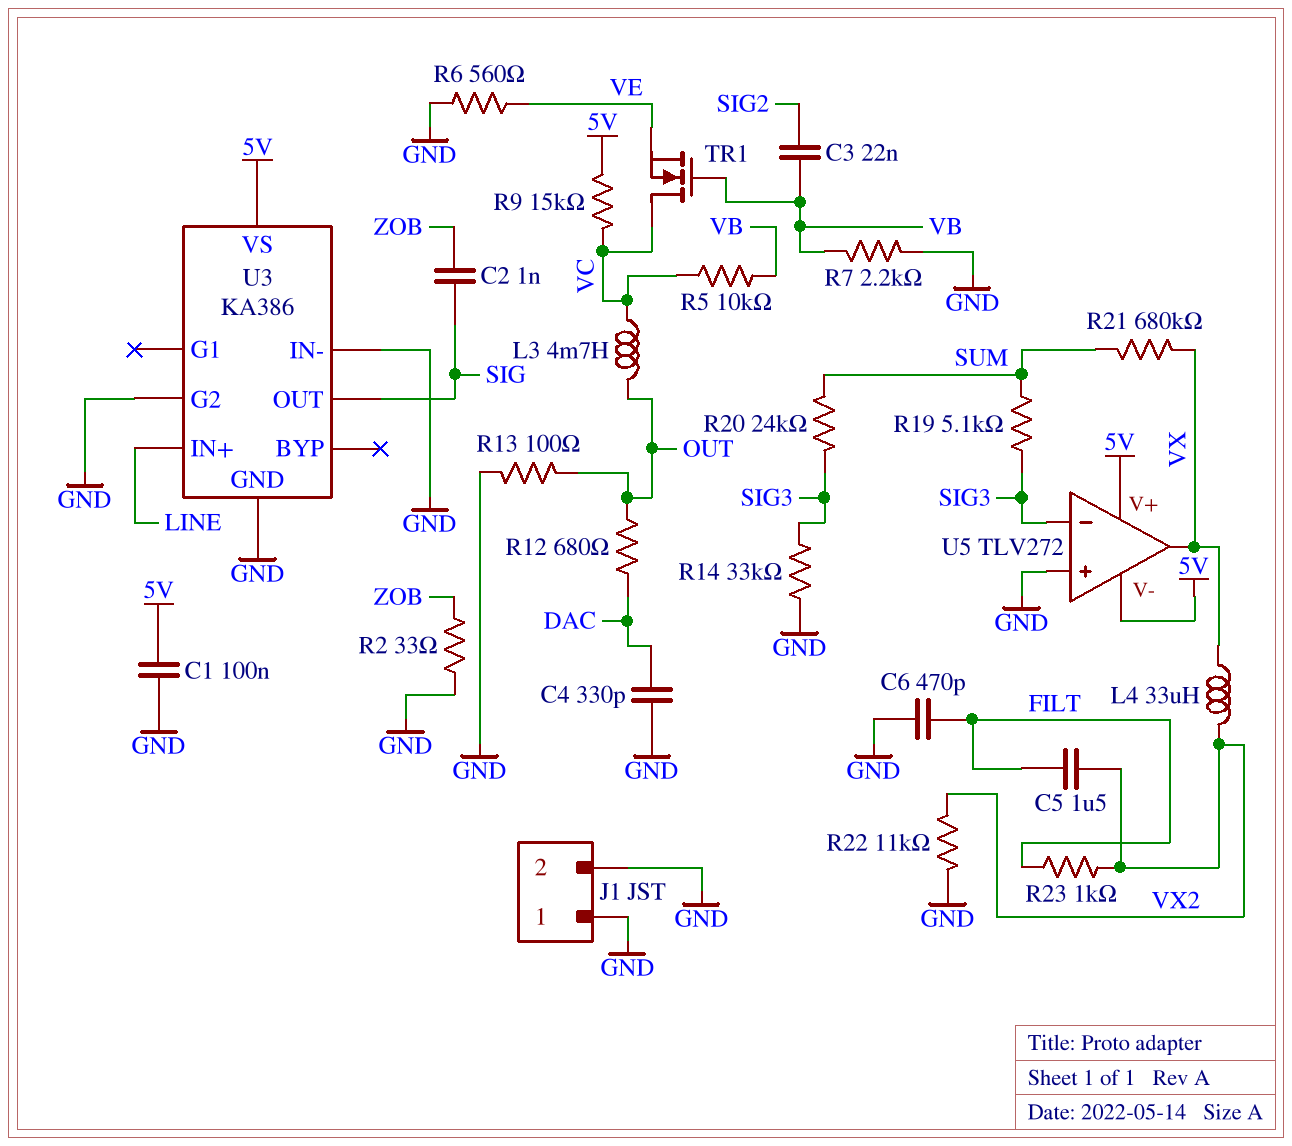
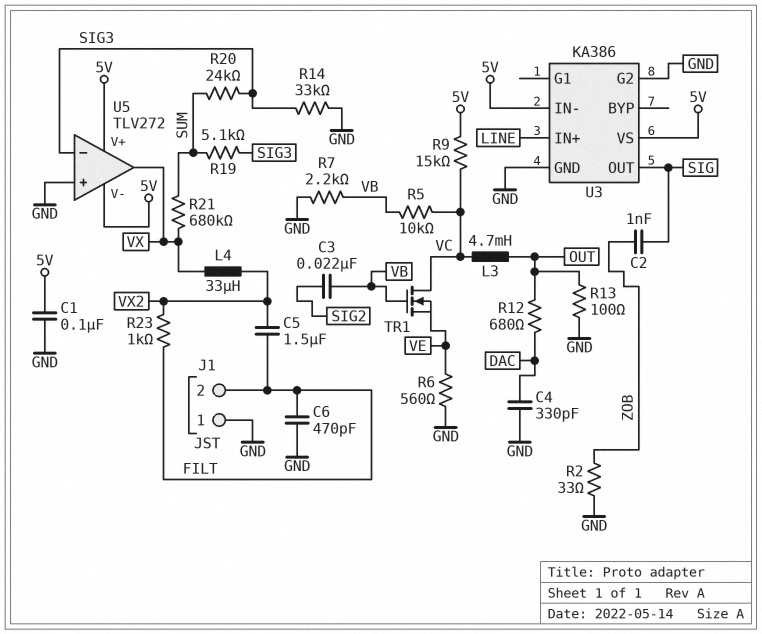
J1 pin 2: GND -> FILT
R22: 11k (GND, VX2) -> none
U3 pin IN-: GND -> 5V

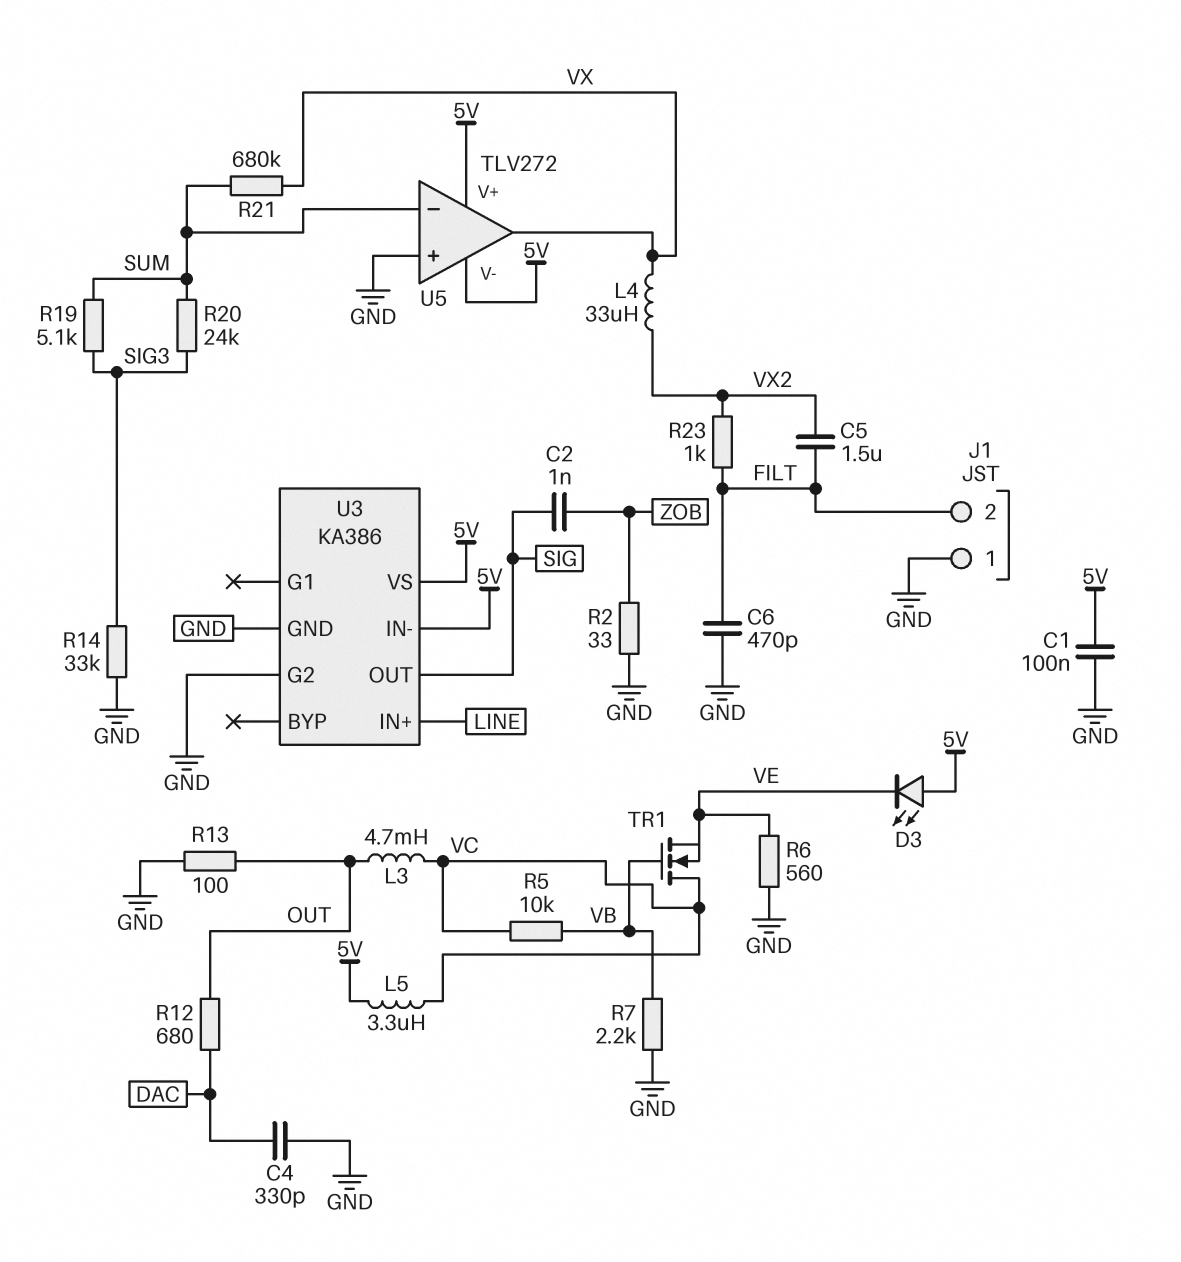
C3: 22nF (SIG2, VB) -> none
D3: none -> LED (A 5V, K VE)
L5: none -> 3.3uH (5V, VC)
R9: 15k (5V, VC) -> none
U5 pin in-: SIG3 -> SUM

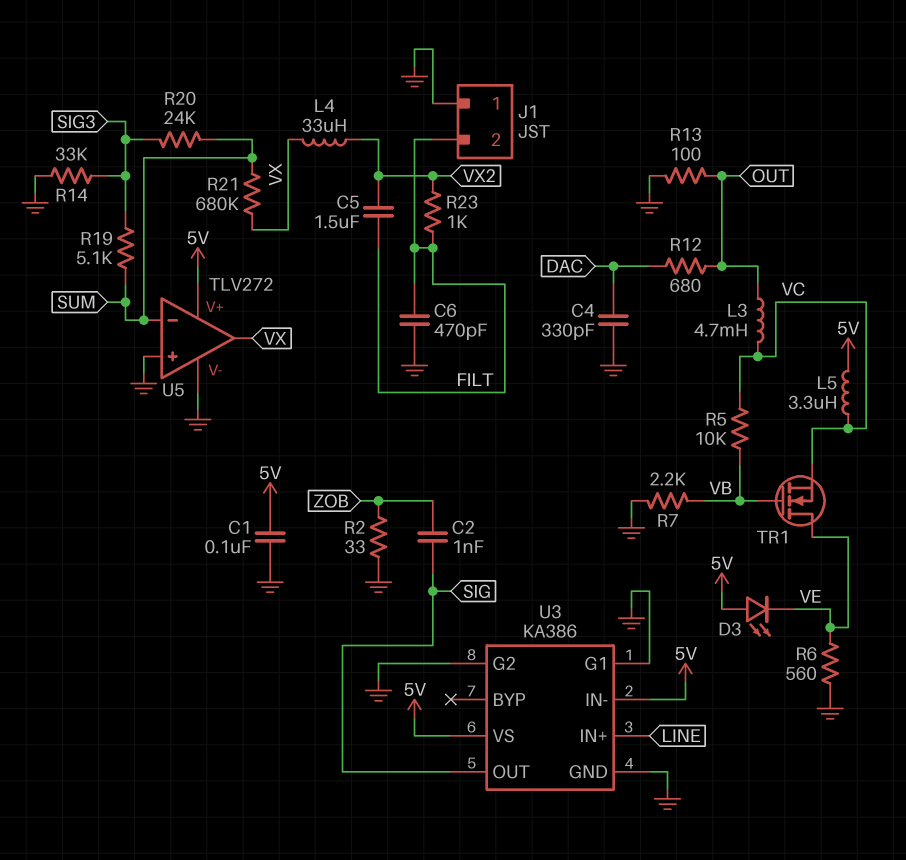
TR1: NMOS (G VB, D VC, S VE) -> NMOS (G VB, D VE, S VC)
U3 pin G1: none -> GND
U5 pin V-: 5V -> GND

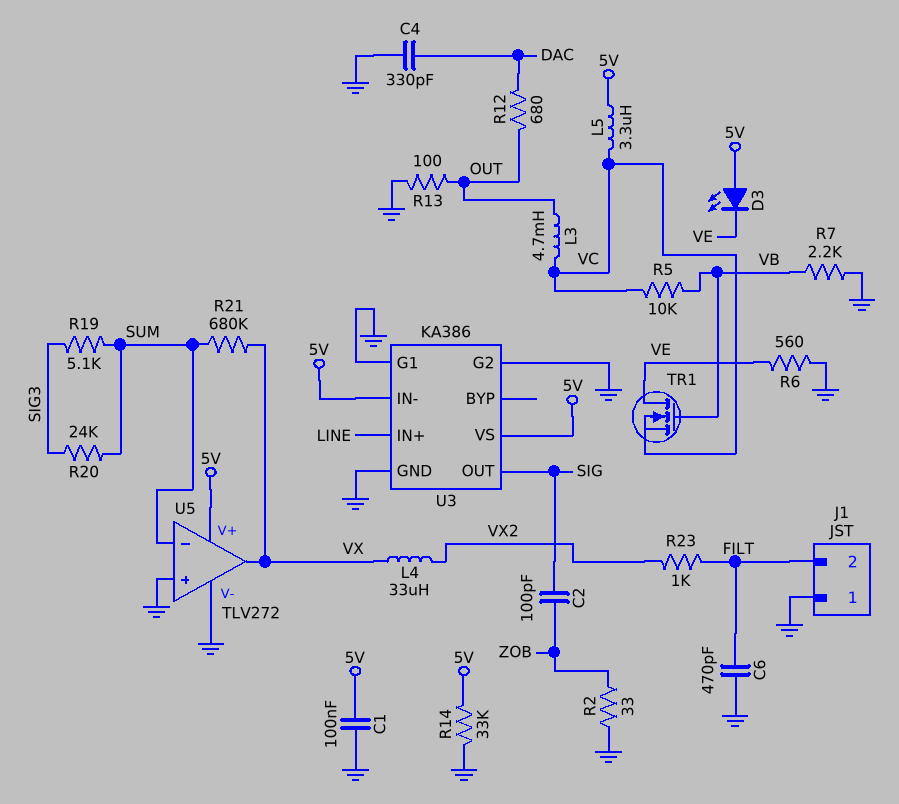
C2: 1nF (SIG, ZOB) -> 100pF (SIG, ZOB)
C5: 1.5uF (FILT, VX2) -> none
R14: 33k (GND, SIG3) -> 33k (5V, GND)

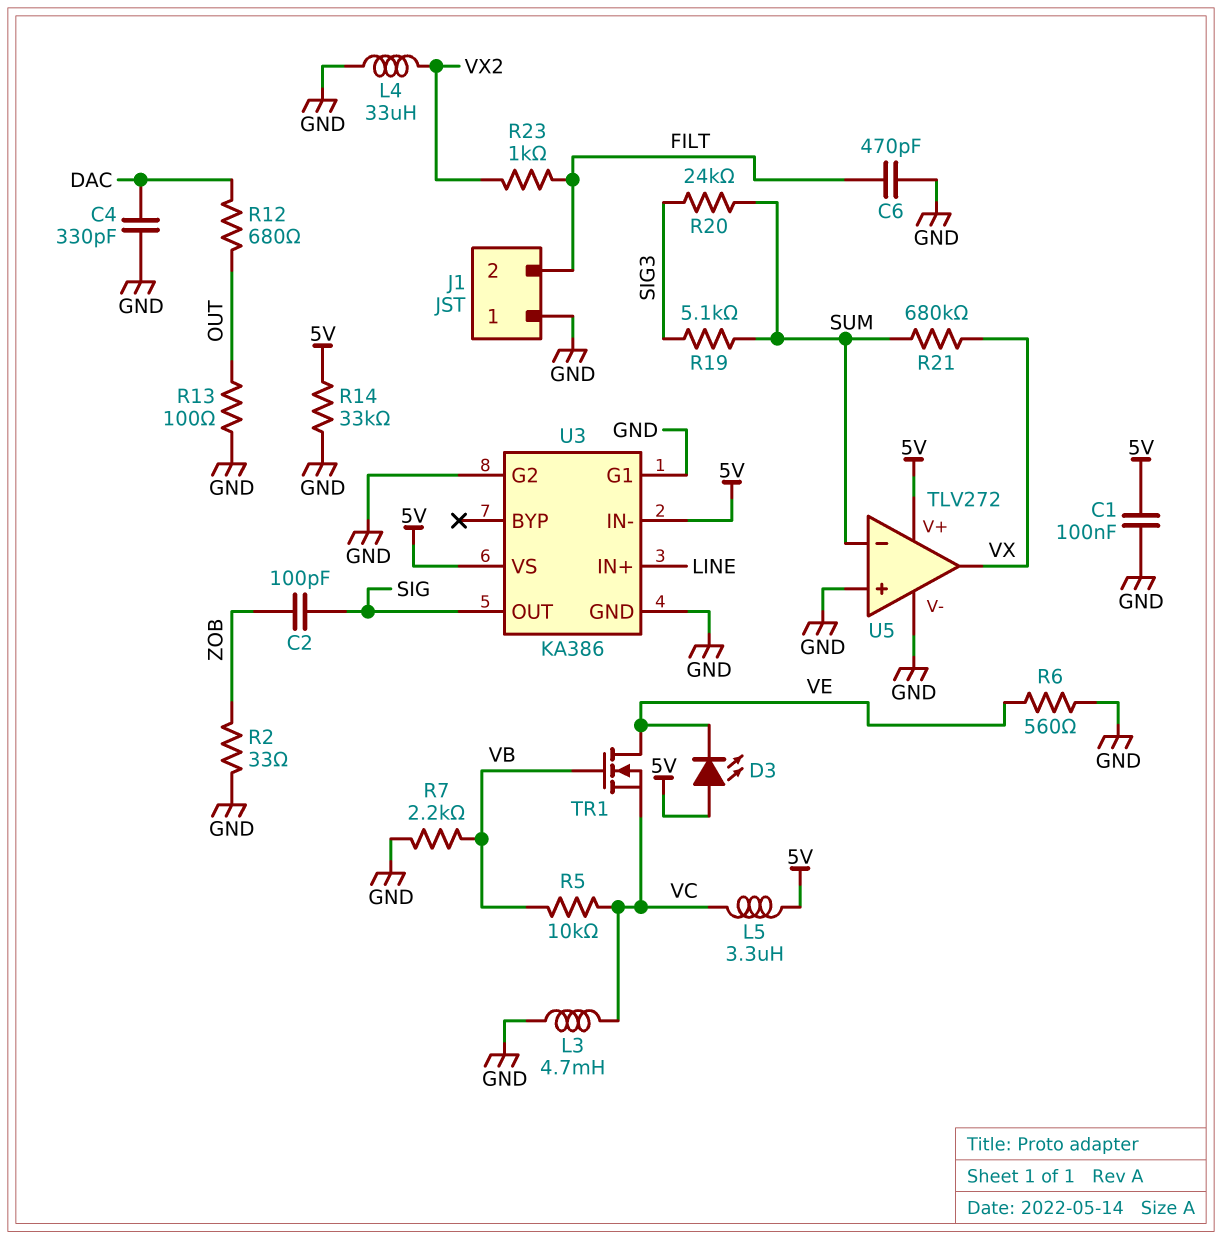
L3: 4.7mH (OUT, VC) -> 4.7mH (GND, VC)
L4: 33uH (VX, VX2) -> 33uH (GND, VX2)

